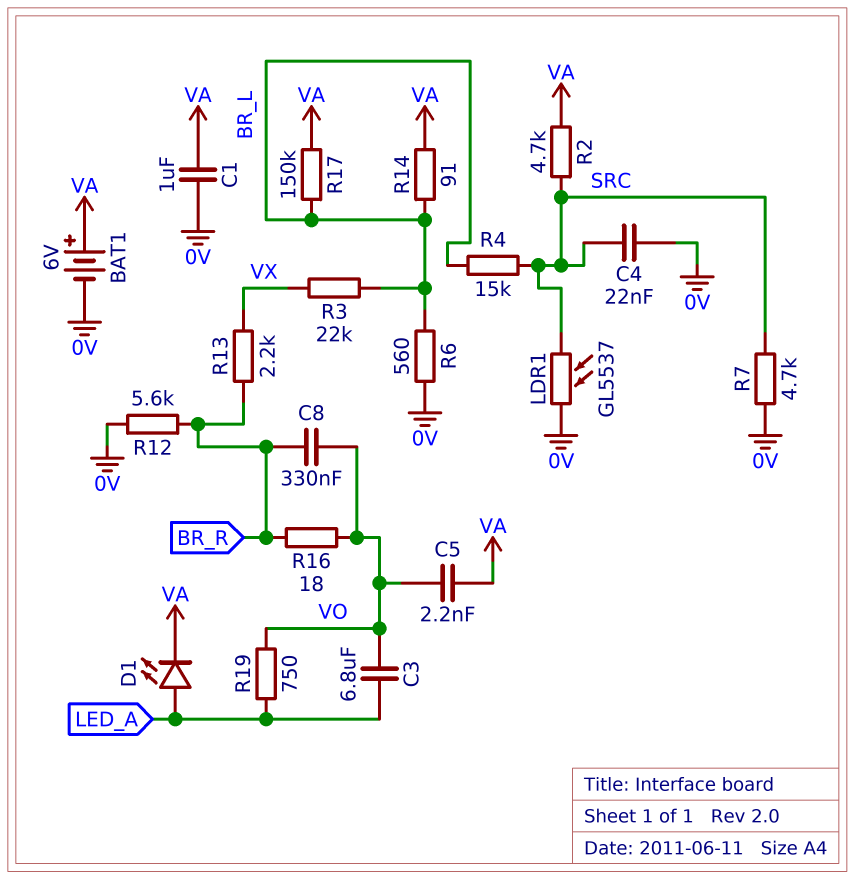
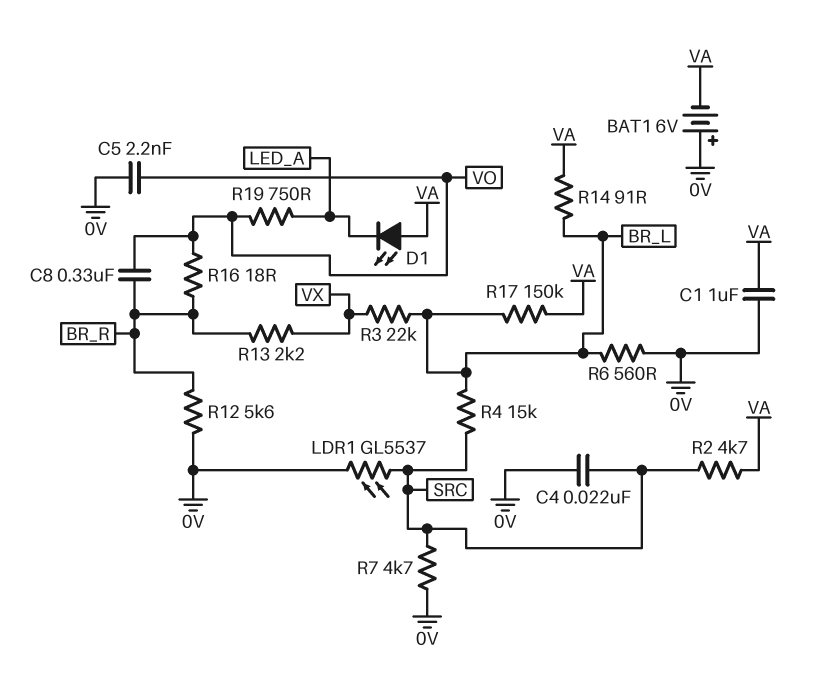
BAT1: 6V (plus VA, minus 0V) -> 6V (plus 0V, minus VA)
C3: 6.8uF (LED_A, VO) -> none
C5: 2.2nF (VA, VO) -> 2.2nF (0V, VO)
D1: LED (A LED_A, K VA) -> LED (A VA, K LED_A)

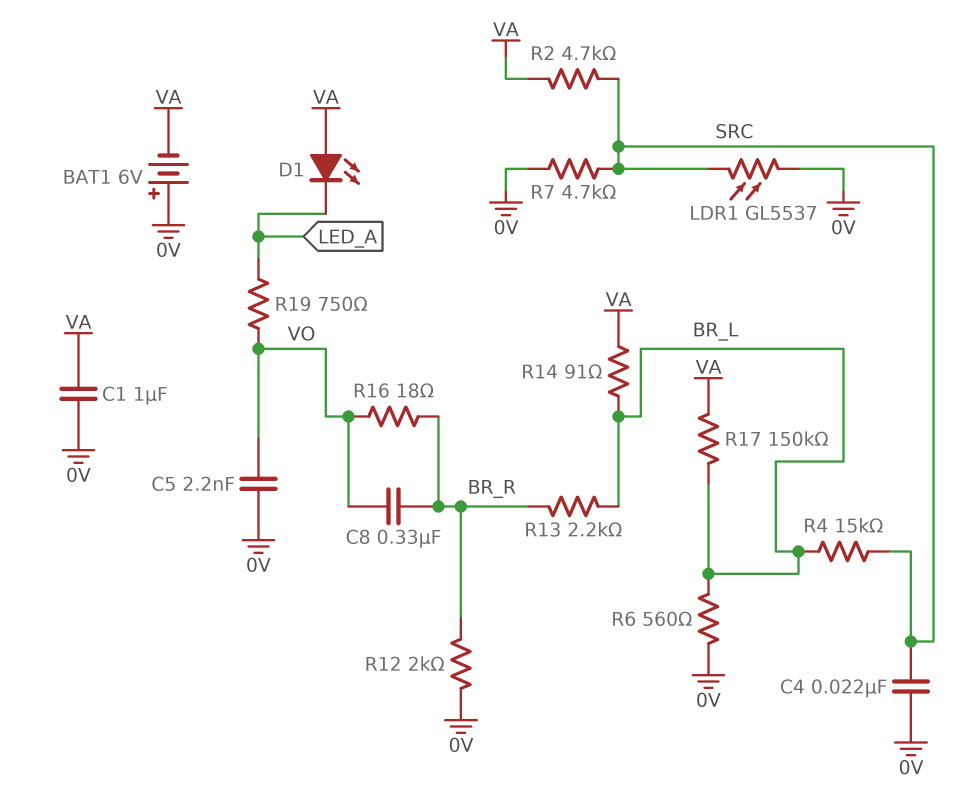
R3: 22k (BR_L, VX) -> none
R12: 5.6k (0V, BR_R) -> 2k (0V, BR_R)
R13: 2.2k (BR_R, VX) -> 2.2k (BR_L, BR_R)

